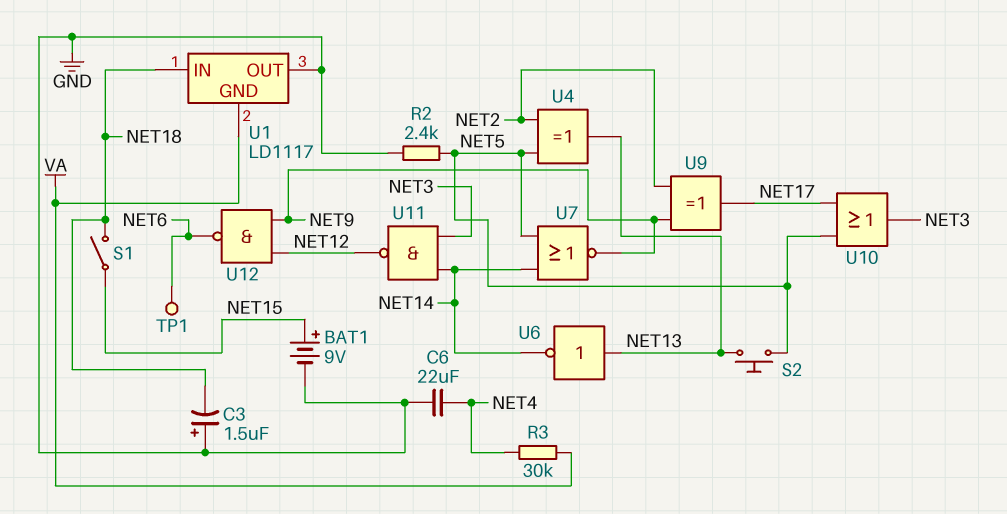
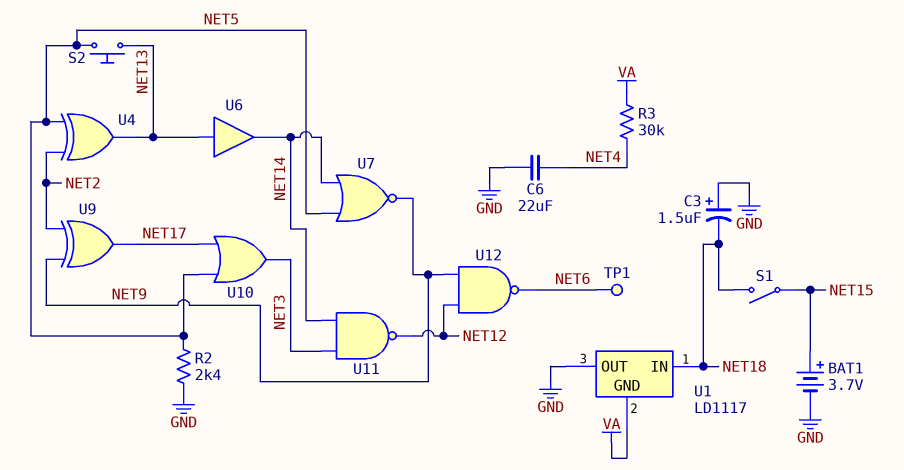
BAT1: 9V (plus NET15, minus GND) -> 3.7V (plus NET15, minus GND)
U6: NOT (in NET13, out NET14) -> buffer (in NET13, out NET14)

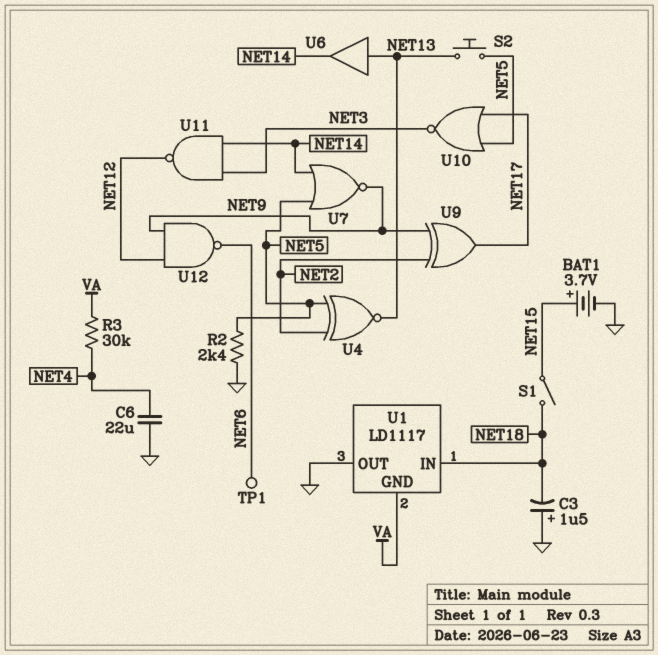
U4: XOR (in NET2, in NET5, out NET13) -> XNOR (in NET2, in NET5, out NET13)
U10: OR (in NET5, in NET17, out NET3) -> NOR (in NET5, in NET17, out NET3)

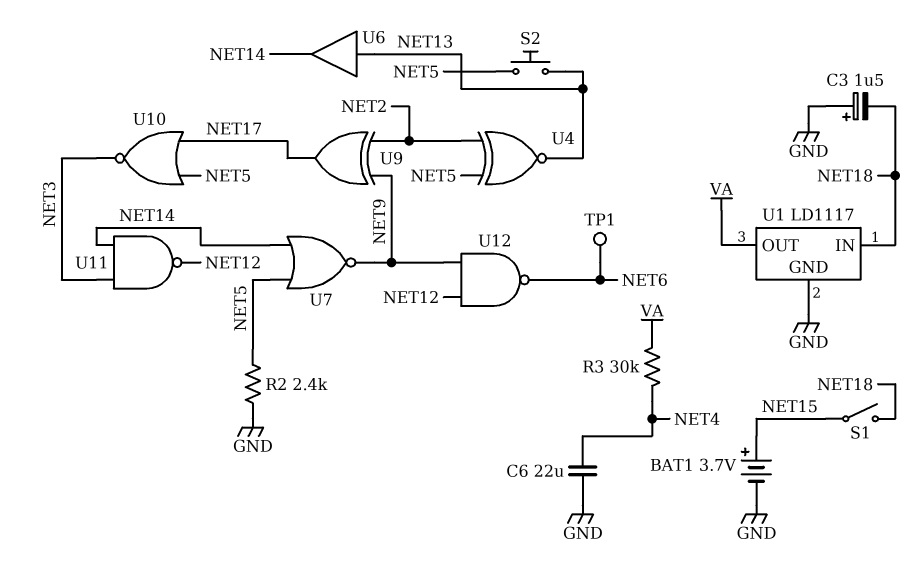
U1 pin GND: VA -> GND
U1 pin OUT: GND -> VA

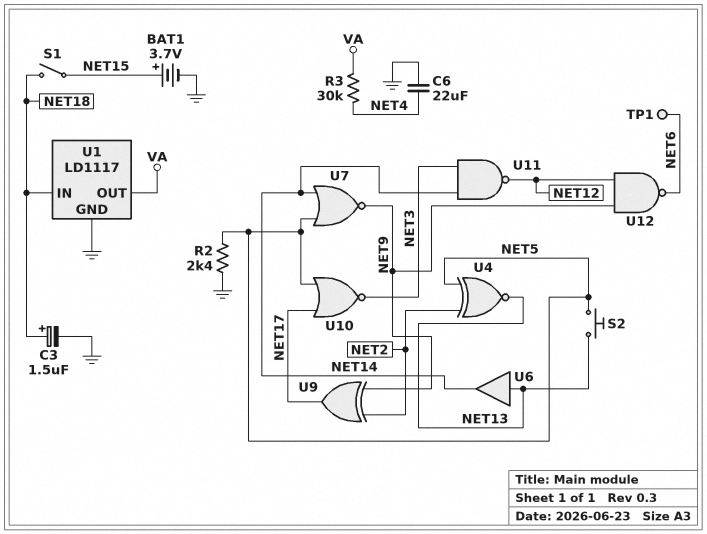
C3: 1.5uF (plus GND, minus NET18) -> 1.5uF (plus NET18, minus GND)

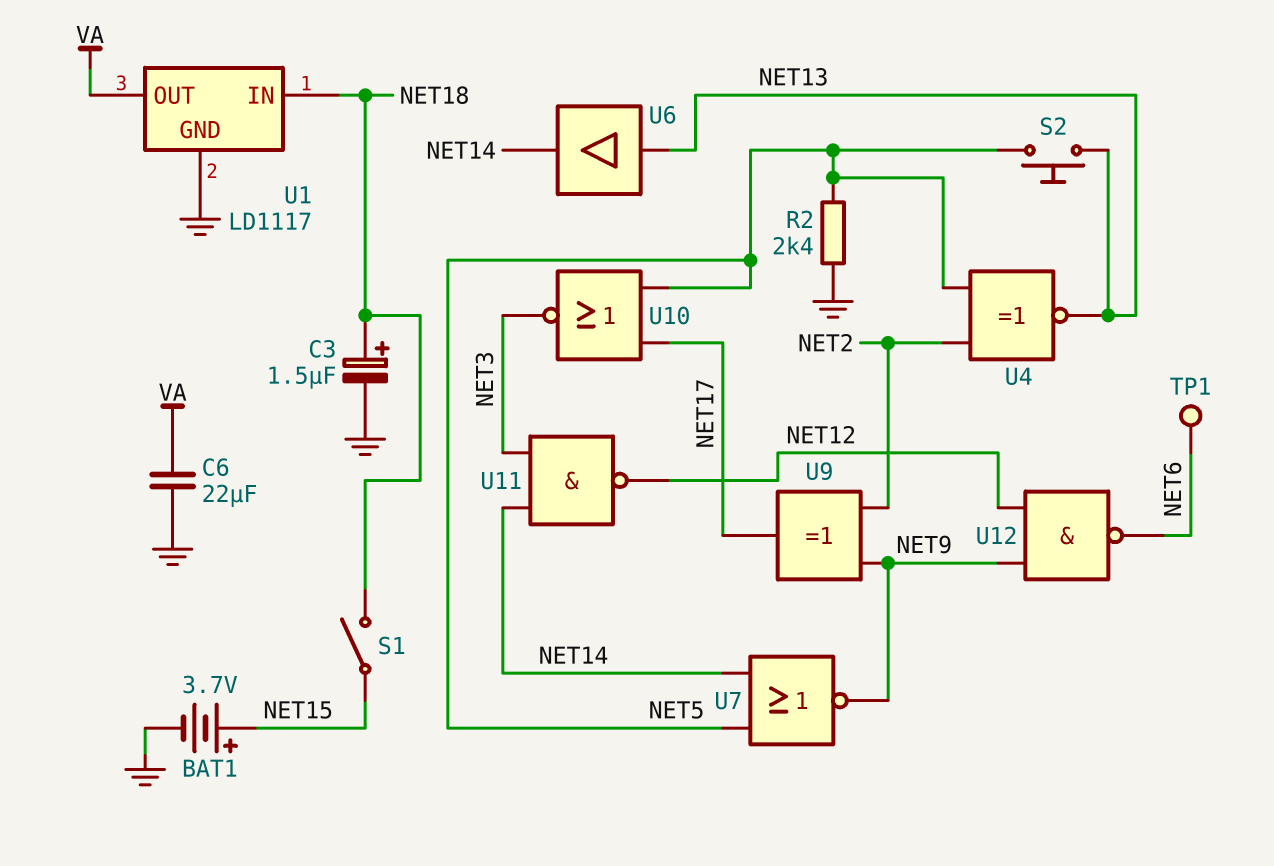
C6: 22uF (GND, NET4) -> 22uF (GND, VA)
R3: 30k (NET4, VA) -> none

